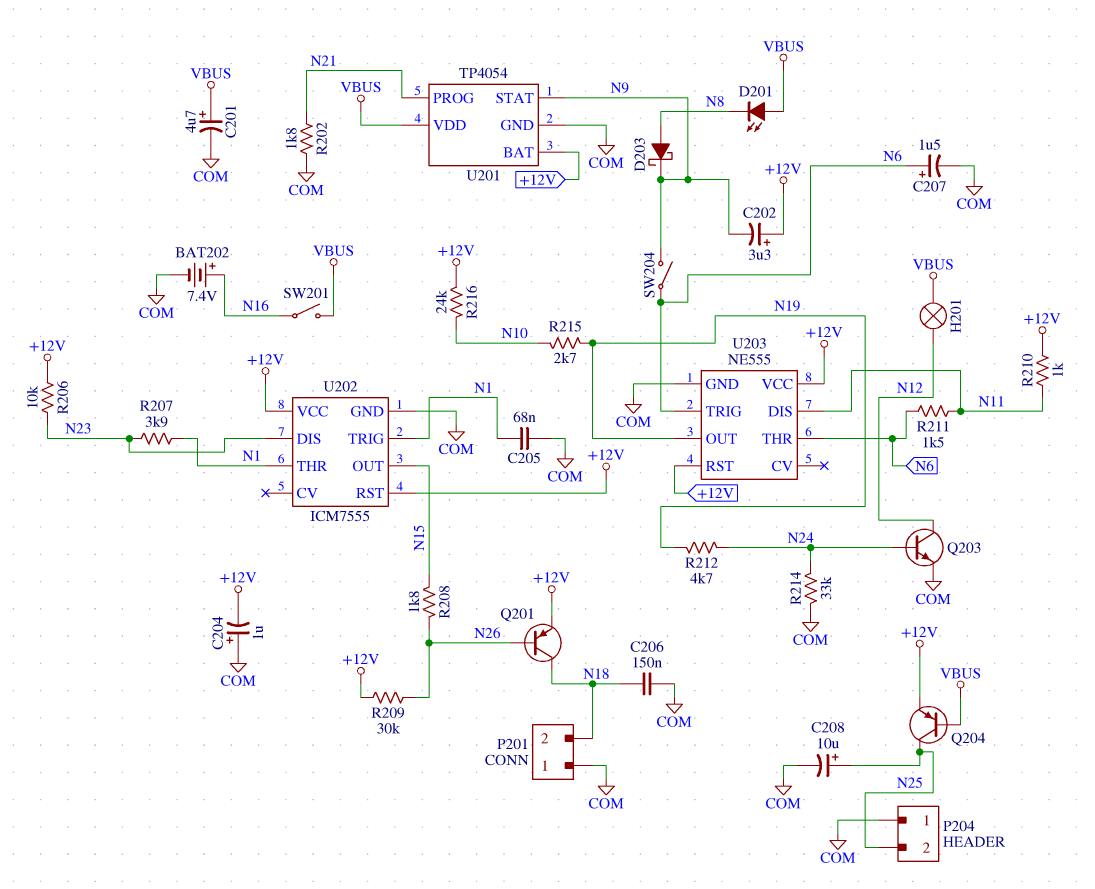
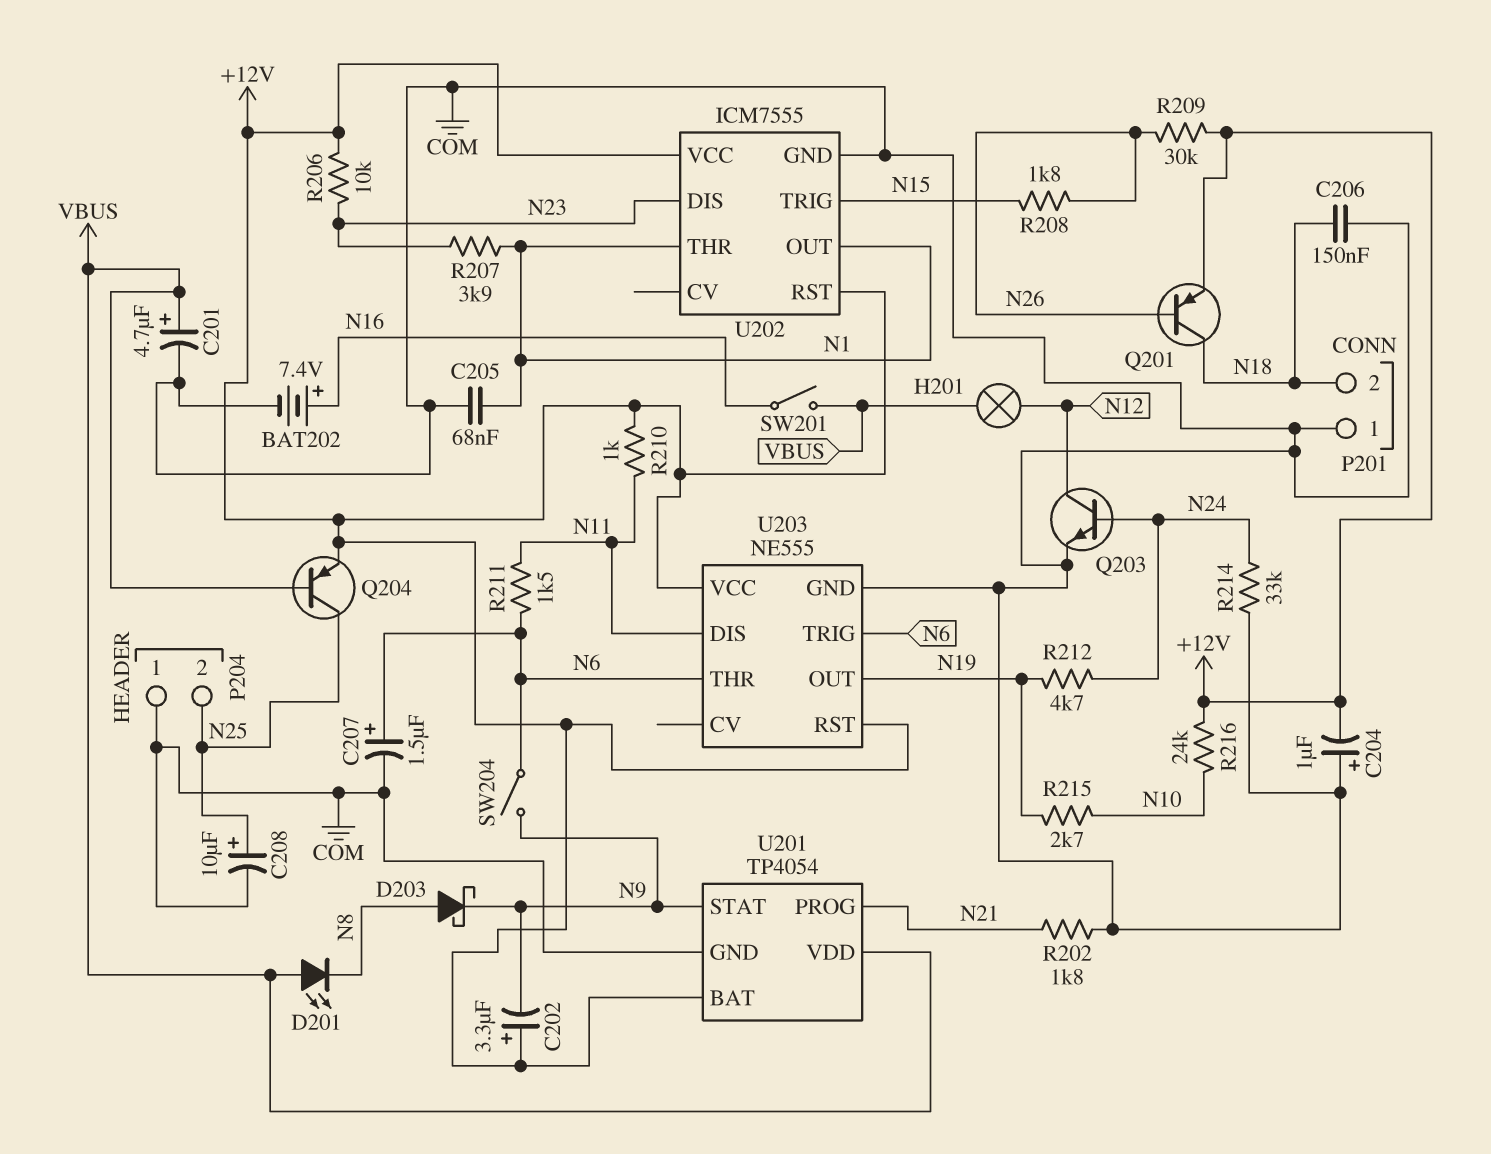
U202 pin OUT: N15 -> N1
U202 pin TRIG: N1 -> N15

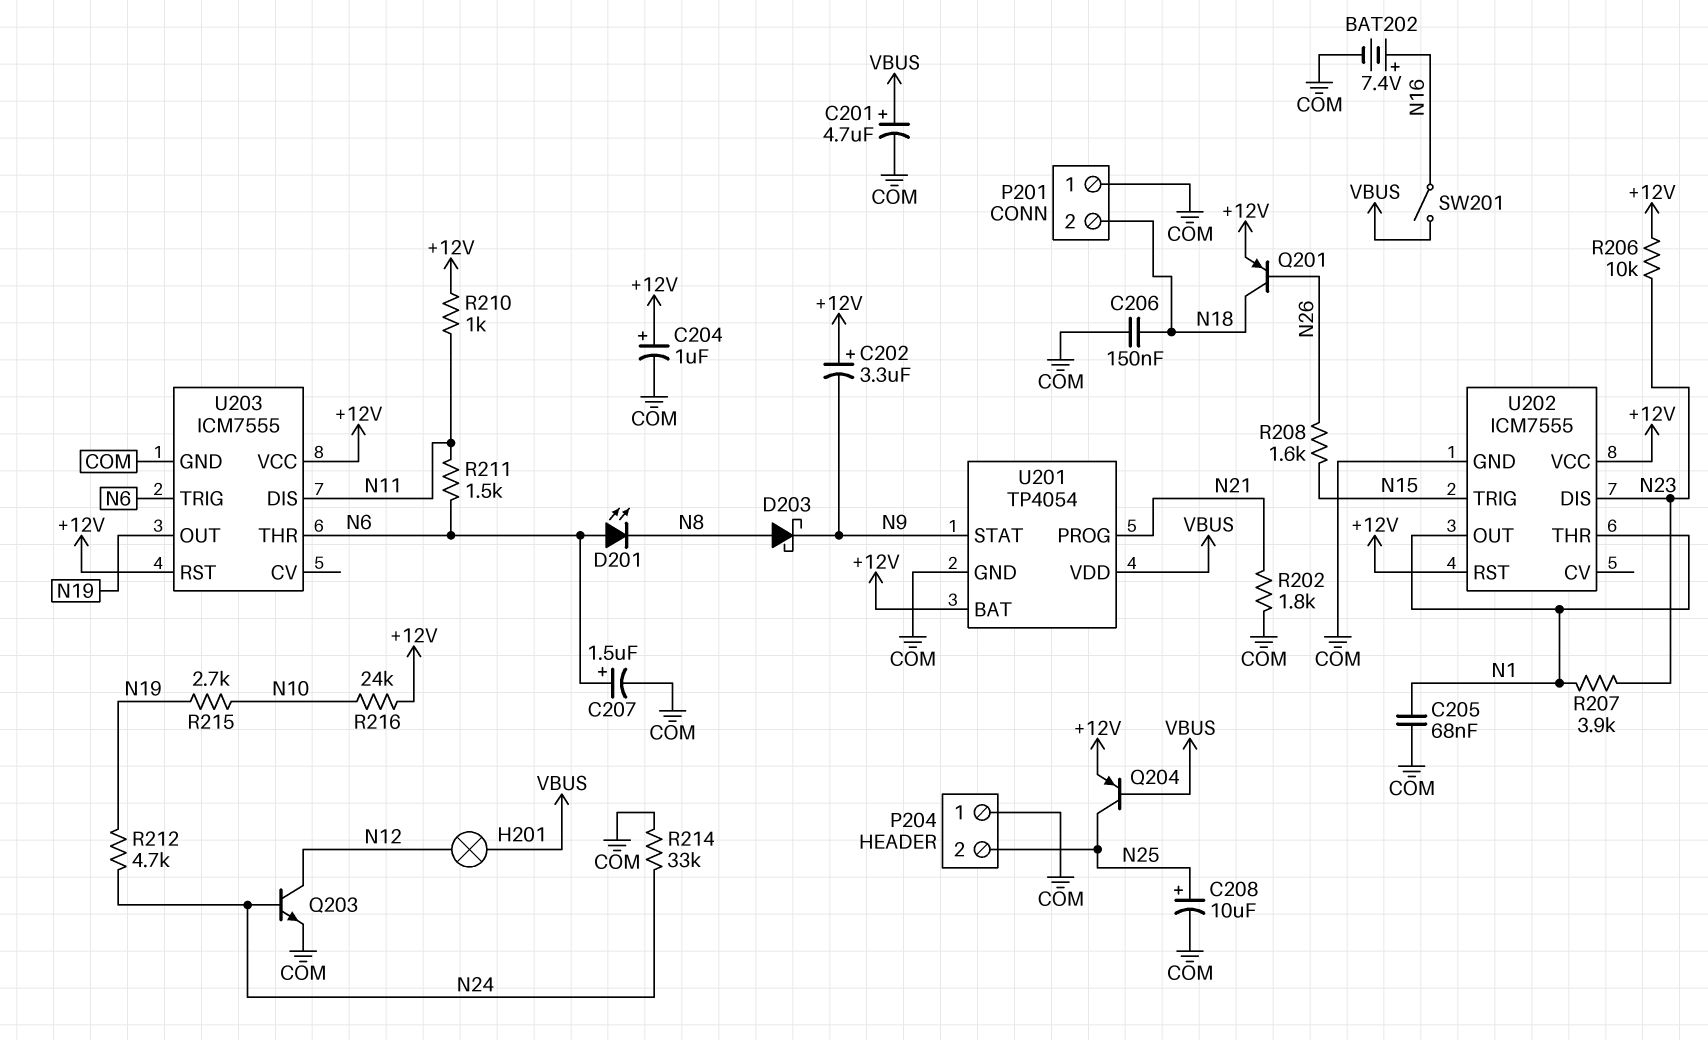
C204: 1uF (plus COM, minus +12V) -> 1uF (plus +12V, minus COM)
D201: LED (A VBUS, K N8) -> LED (A N6, K N8)
R208: 1.8k (N15, N26) -> 1.6k (N15, N26)
R209: 30k (+12V, N26) -> none
SW204: switch (N6, N9) -> none
U203: NE555 -> ICM7555

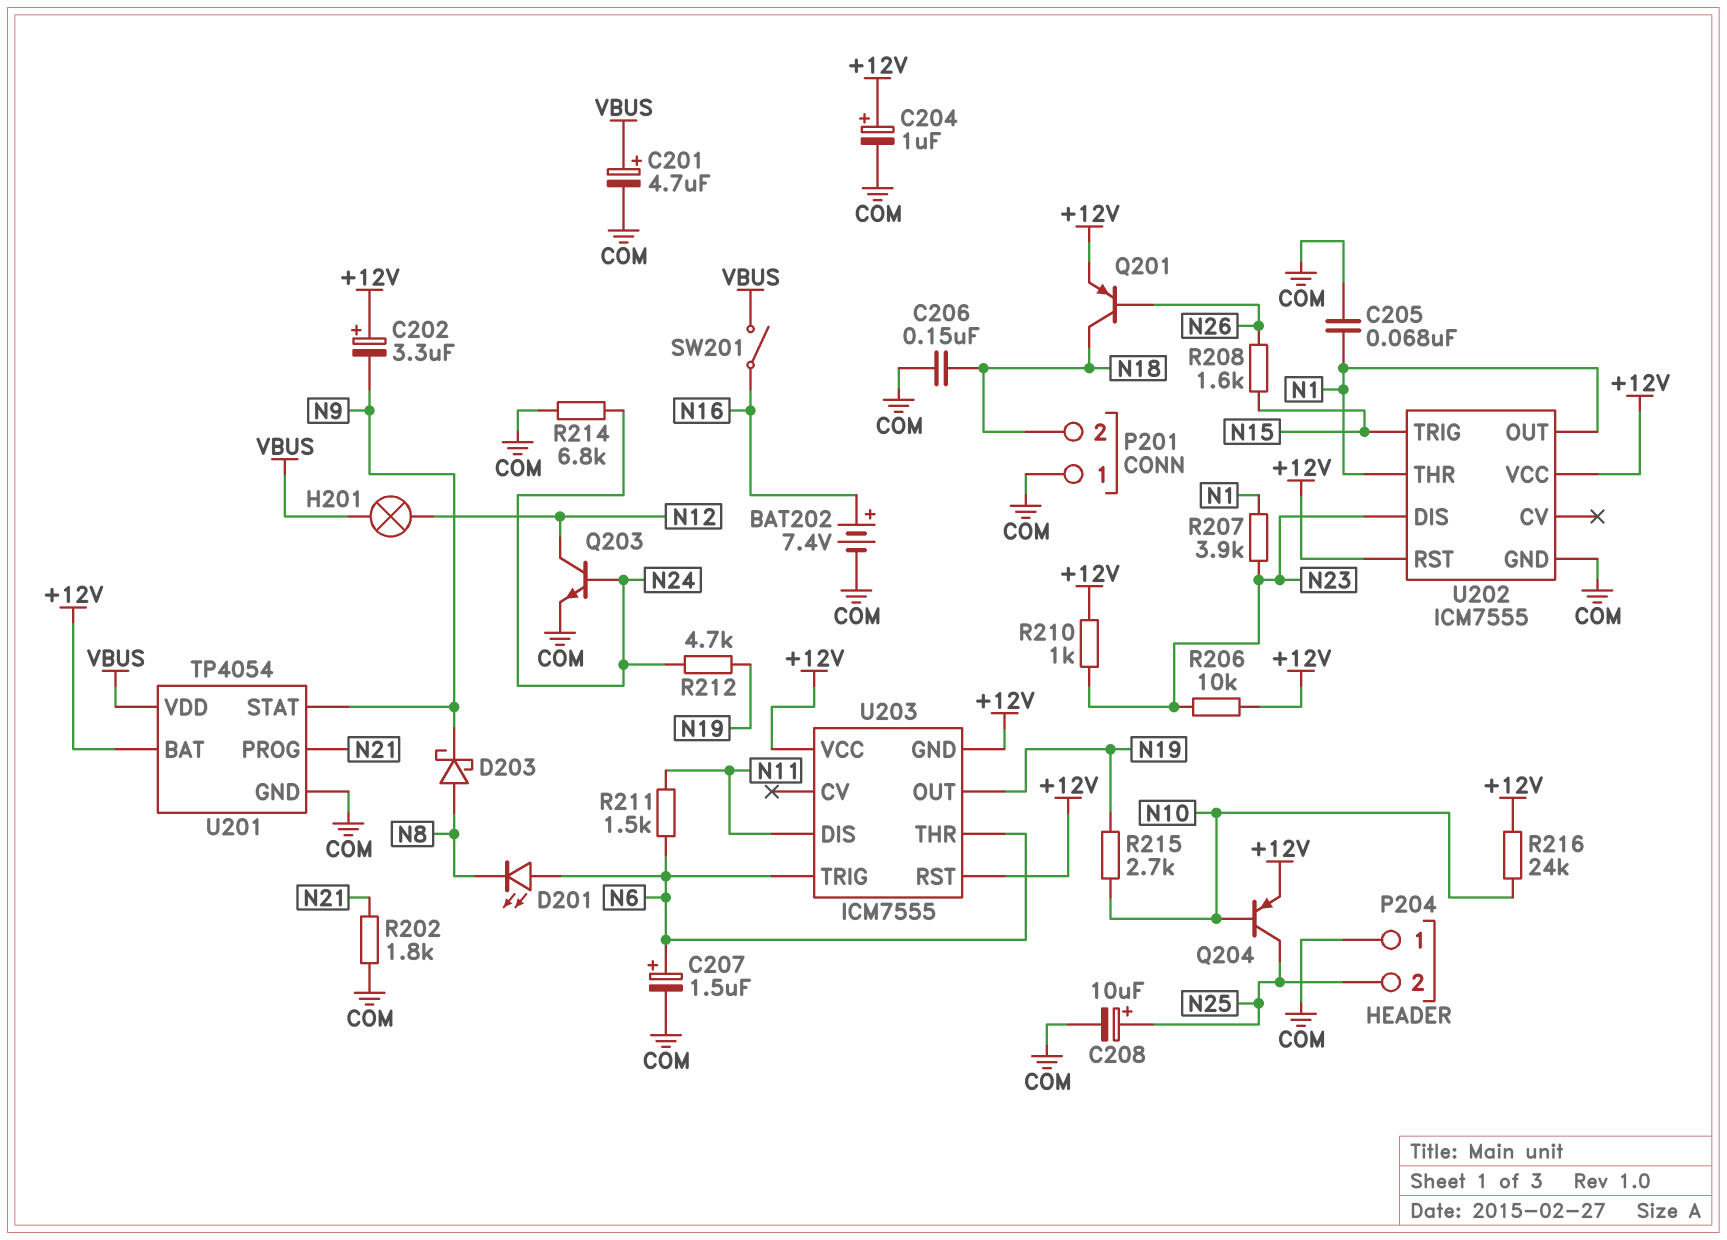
Q204: PNP (B VBUS, C N25, E +12V) -> PNP (B N10, C N25, E +12V)
R210: 1k (+12V, N11) -> 1k (+12V, N23)
R214: 33k (COM, N24) -> 6.8k (COM, N24)
U203 pin GND: COM -> +12V

